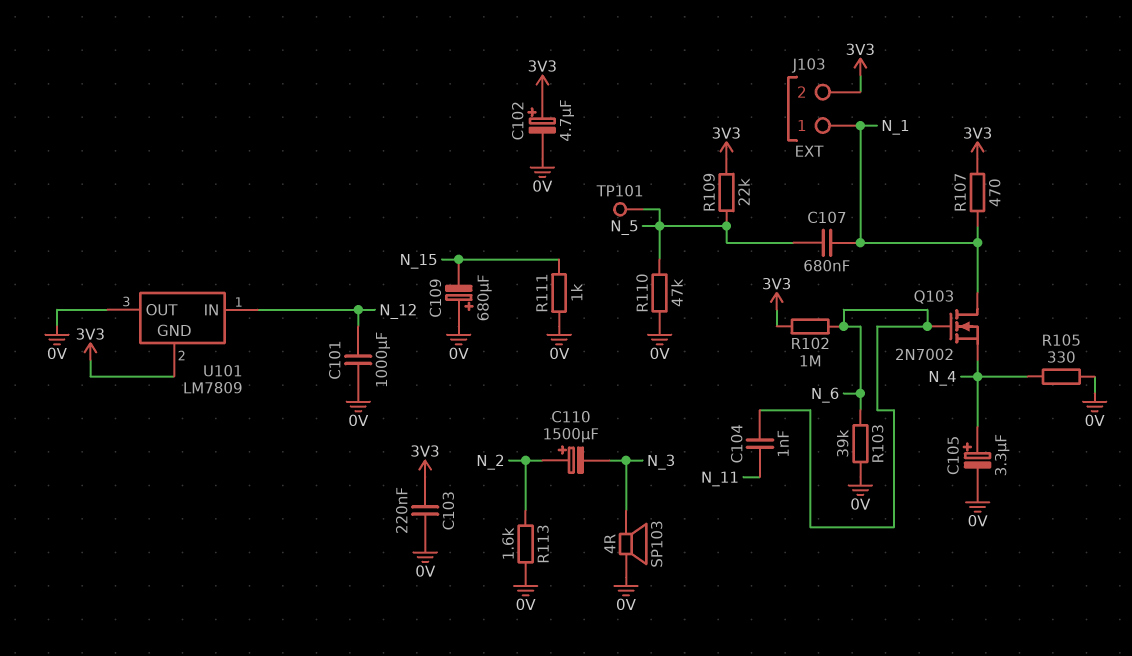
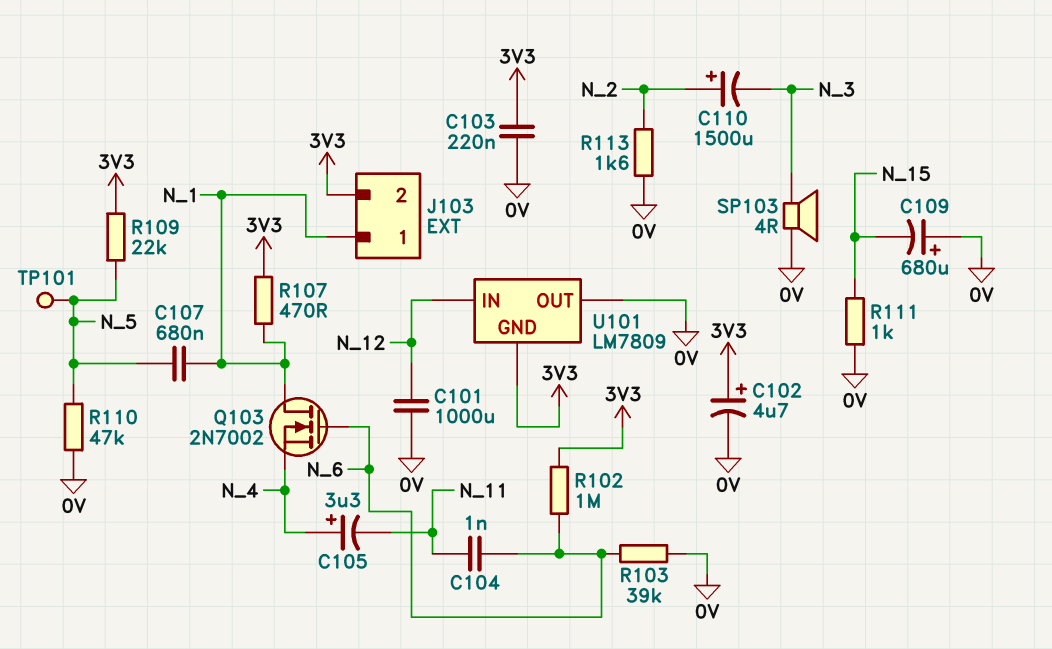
C105: 3.3uF (plus N_4, minus 0V) -> 3.3uF (plus N_4, minus N_11)
R105: 330 (0V, N_4) -> none

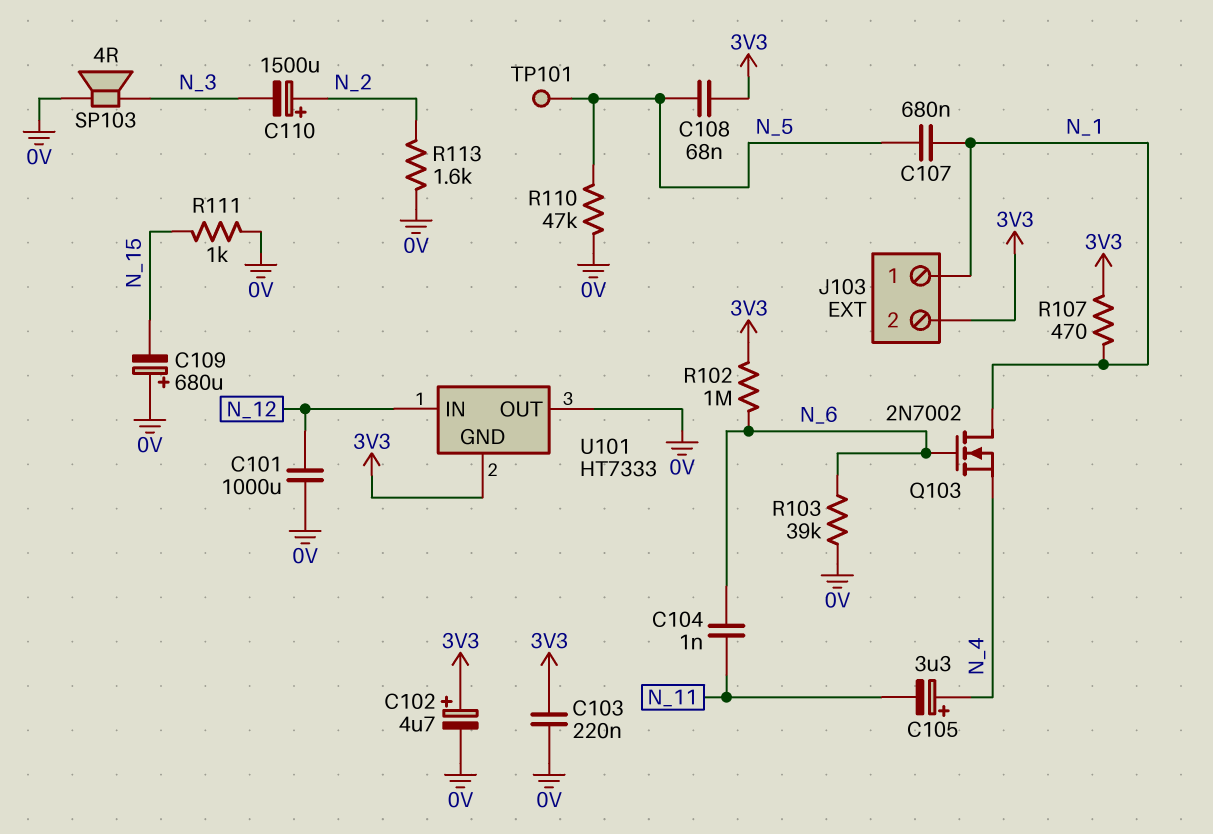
C108: none -> 68nF (3V3, N_5)
R109: 22k (3V3, N_5) -> none
U101: LM7809 -> HT7333

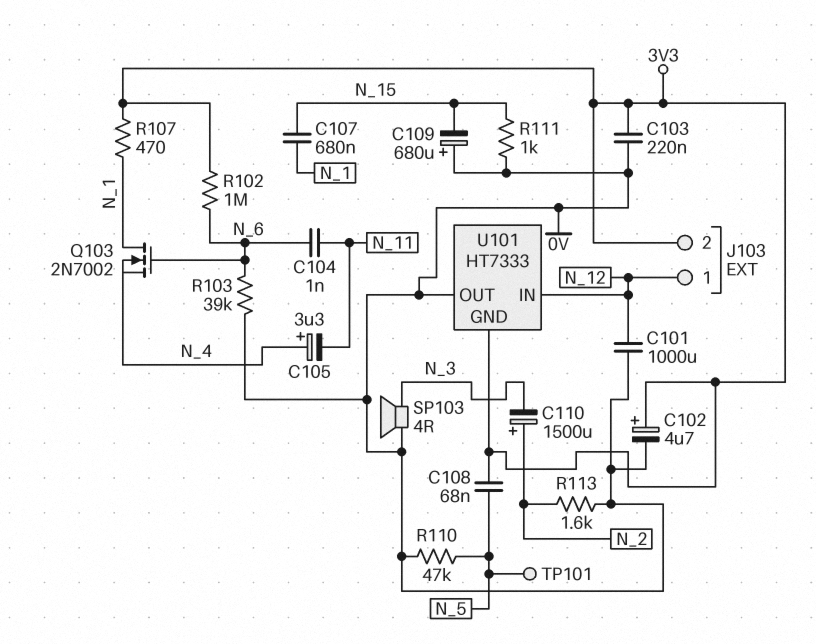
C107: 680nF (N_1, N_5) -> 680nF (N_1, N_15)
J103 pin 1: N_1 -> N_12

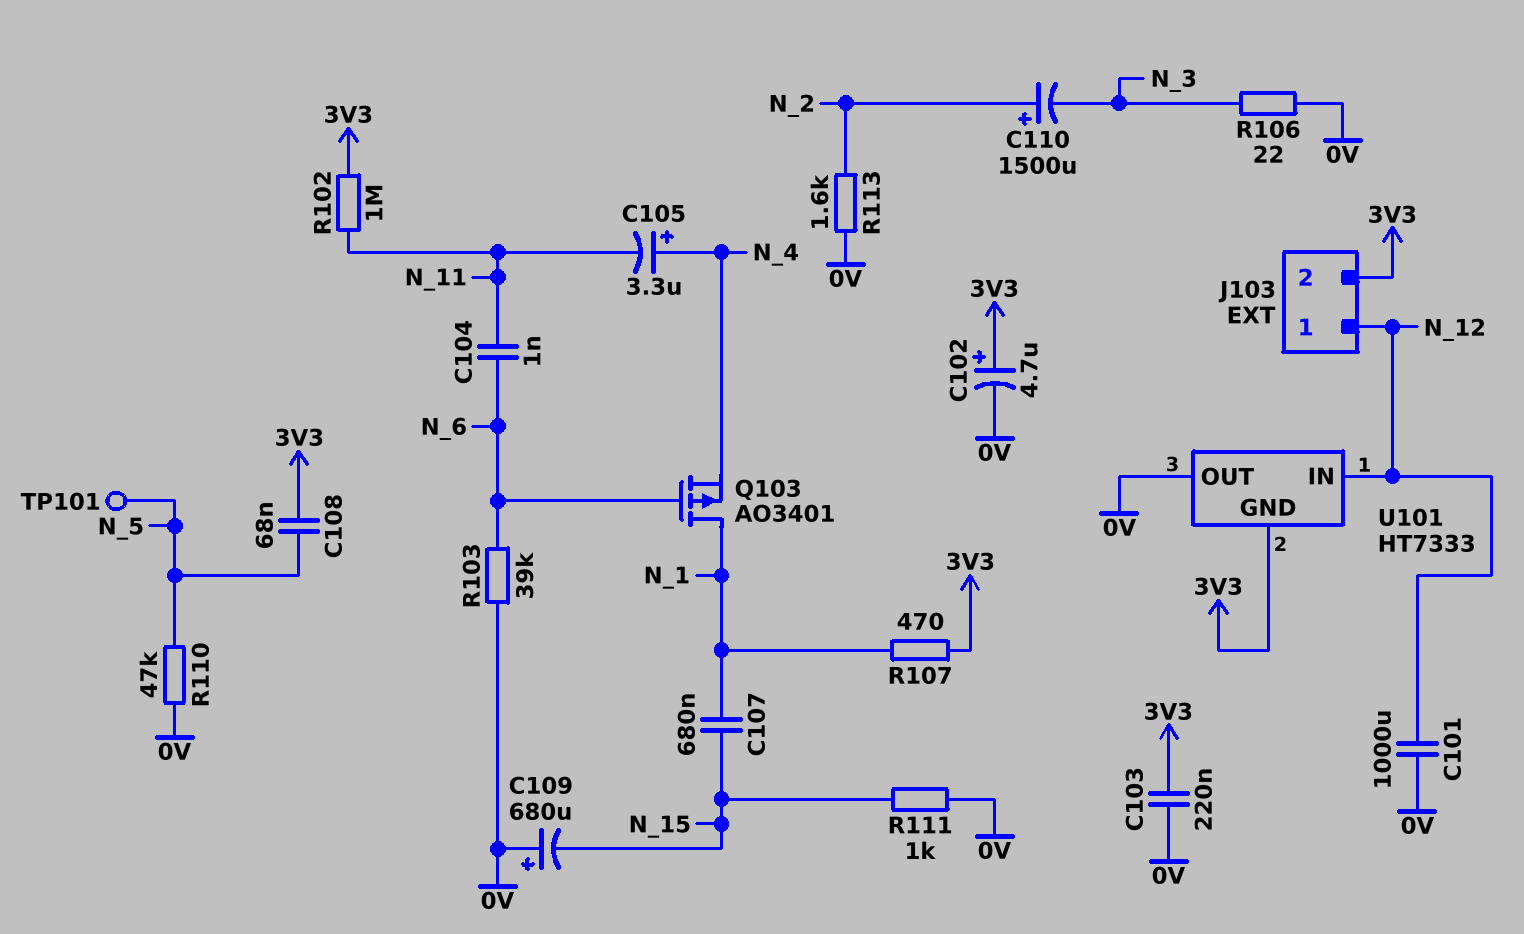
Q103: NMOS 2N7002 (G N_6, D N_1, S N_4) -> PMOS AO3401 (G N_6, D N_1, S N_4)
R102: 1M (3V3, N_6) -> 1M (3V3, N_11)
R106: none -> 22 (0V, N_3)
SP103: speaker 4R (0V, N_3) -> none

